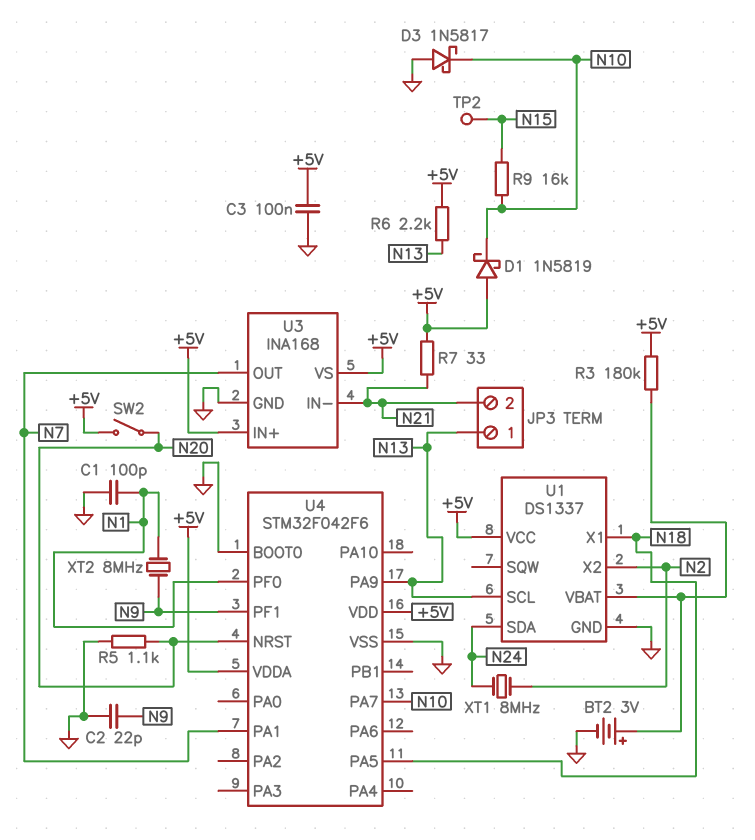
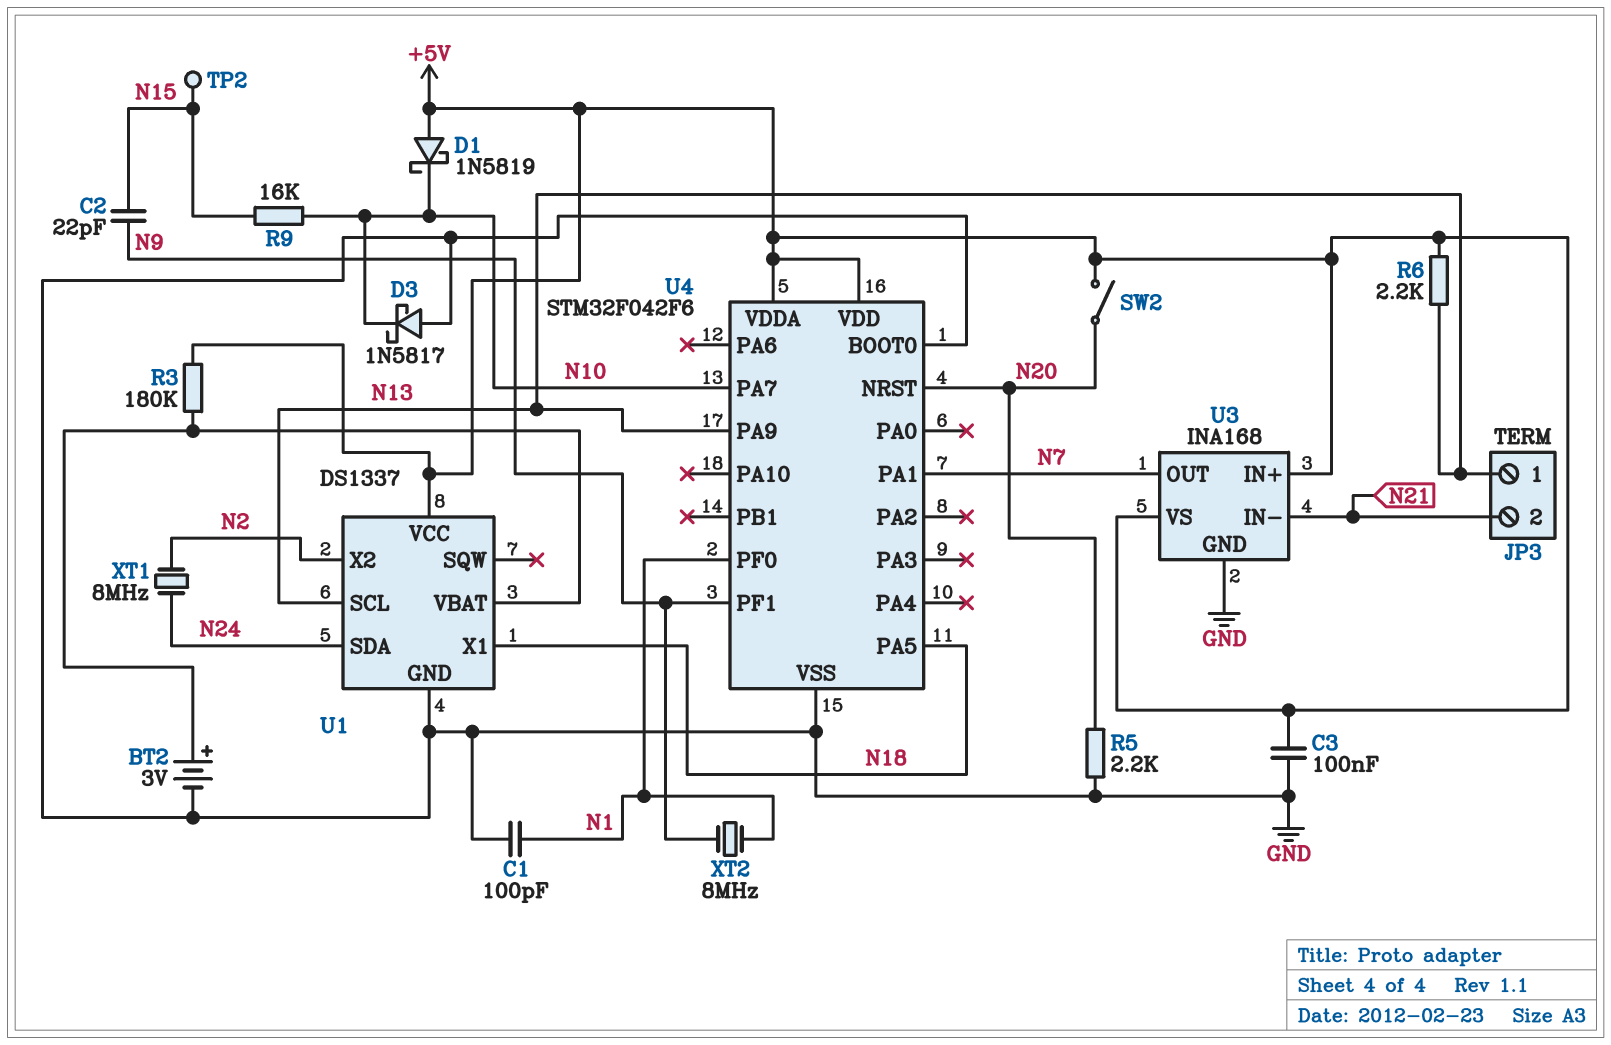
C2: 22pF (GND, N9) -> 22pF (N9, N15)
R5: 1.1k (GND, N20) -> 2.2k (GND, N20)
R7: 33 (+5V, N21) -> none

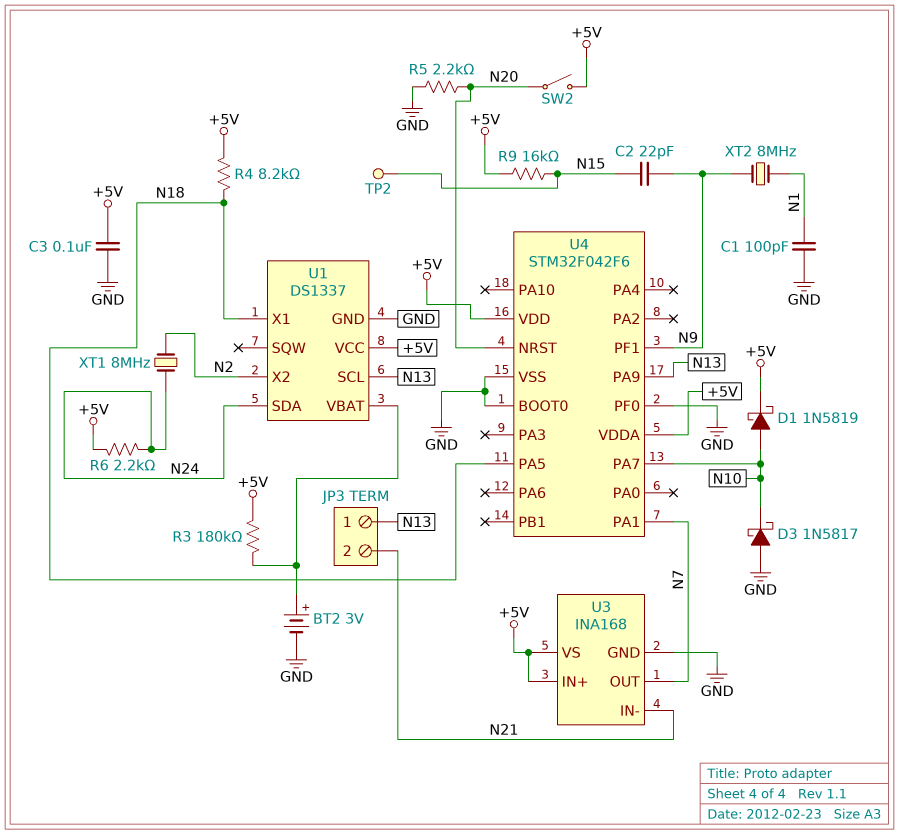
D1: schottky 1N5819 (A +5V, K N10) -> schottky 1N5819 (A N10, K +5V)
R4: none -> 8.2k (+5V, N18)
R6: 2.2k (+5V, N13) -> 2.2k (+5V, N24)
R9: 16k (N10, N15) -> 16k (+5V, N15)
U4 pin PF0: N1 -> GND

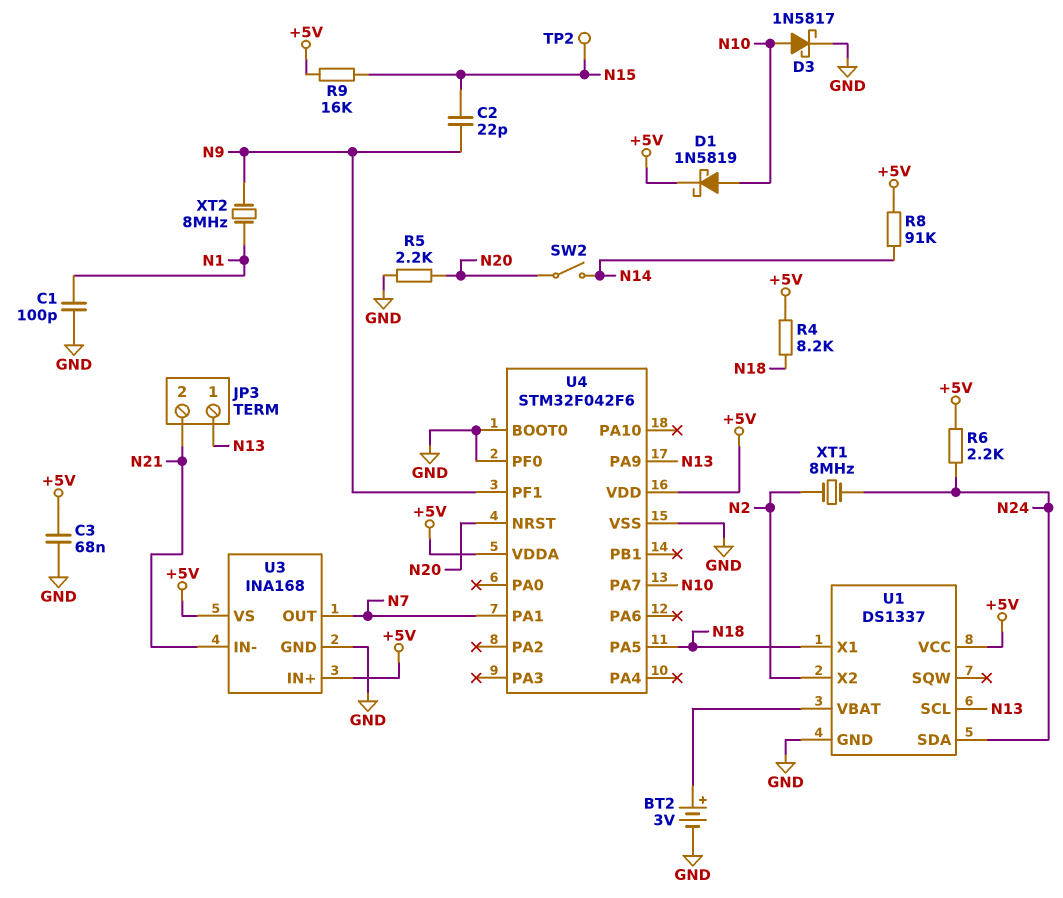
C3: 100nF (+5V, GND) -> 68nF (+5V, GND)
D3: schottky 1N5817 (A GND, K N10) -> schottky 1N5817 (A N10, K GND)
R3: 180k (+5V, U1/VBAT) -> none
R8: none -> 91k (+5V, N14)
SW2: switch (+5V, N20) -> switch (N14, N20)

